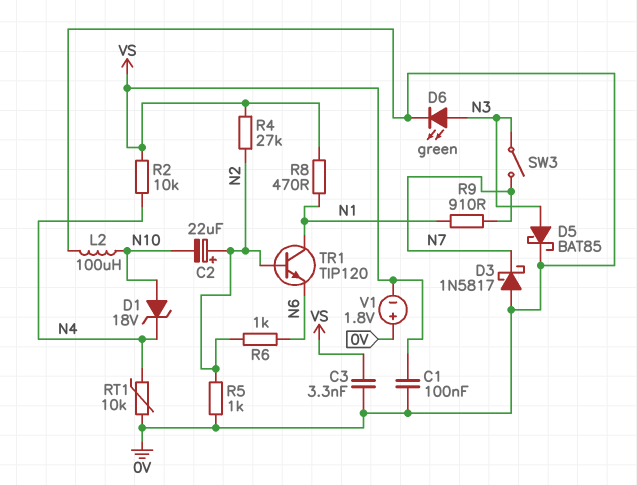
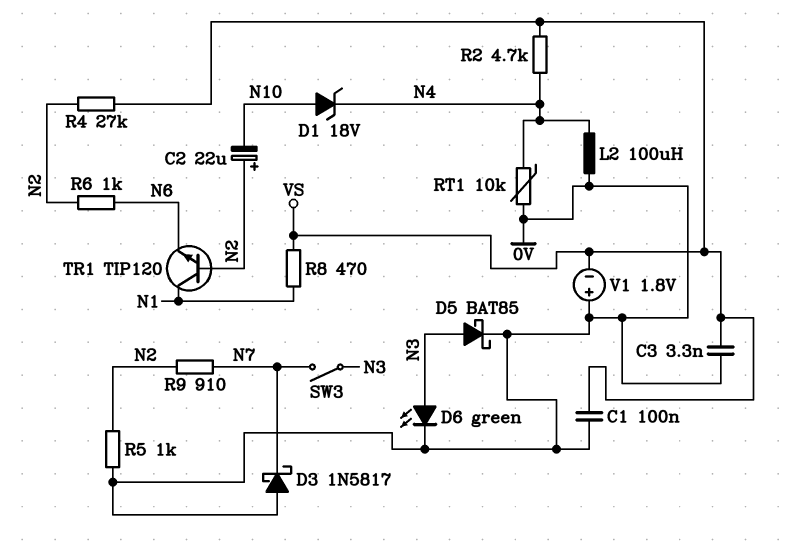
L2: 100uH (0V, N10) -> 100uH (0V, N4)
R2: 10k (N4, VS) -> 4.7k (N4, VS)
R9: 910 (N1, N7) -> 910 (N2, N7)

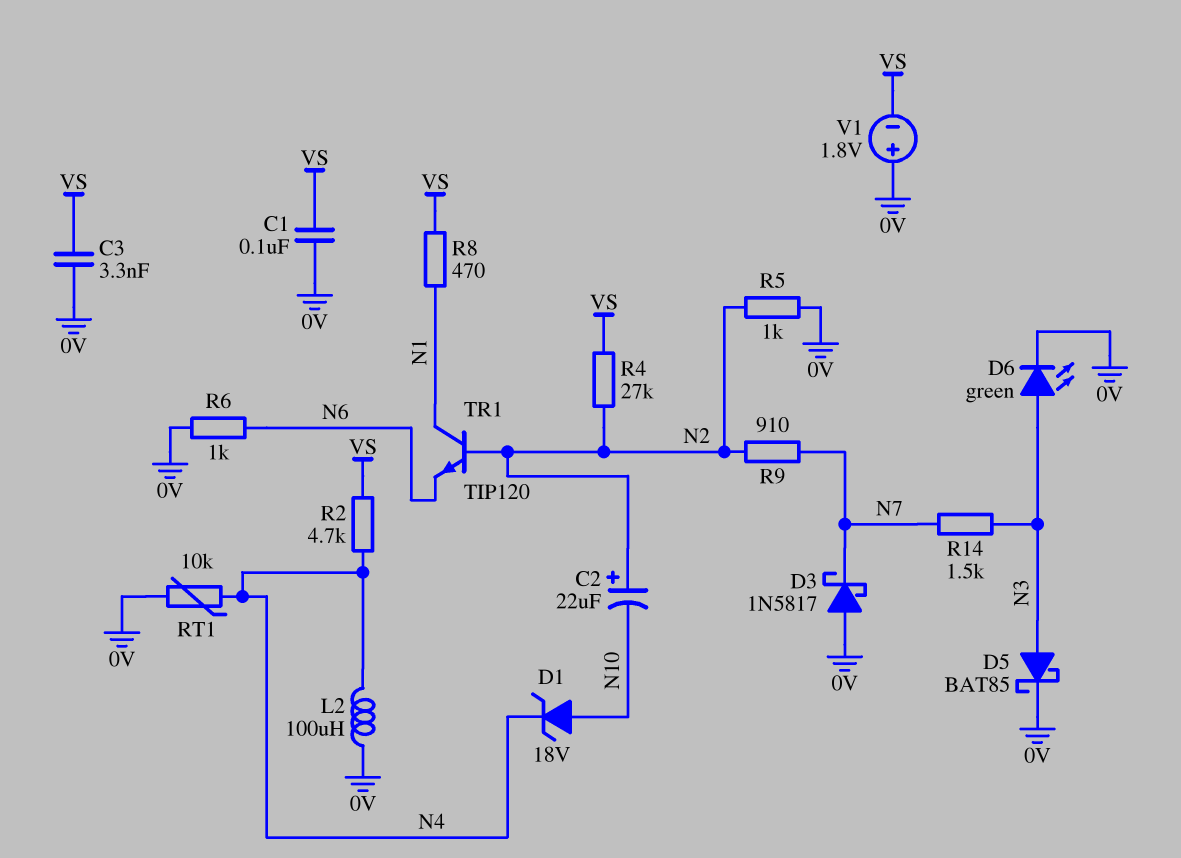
R6: 1k (N2, N6) -> 1k (0V, N6)
R14: none -> 1.5k (N3, N7)
SW3: switch (N3, N7) -> none

